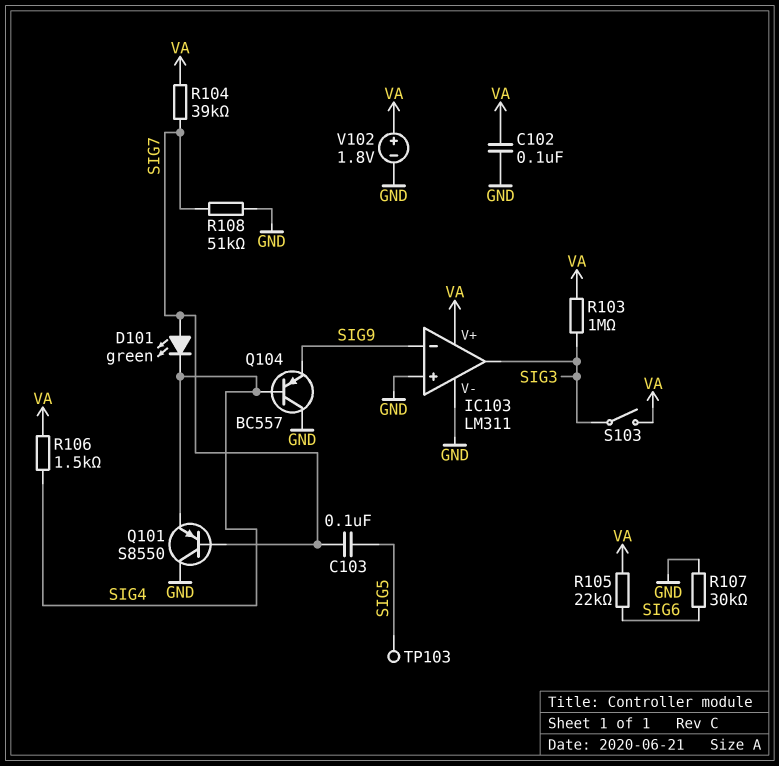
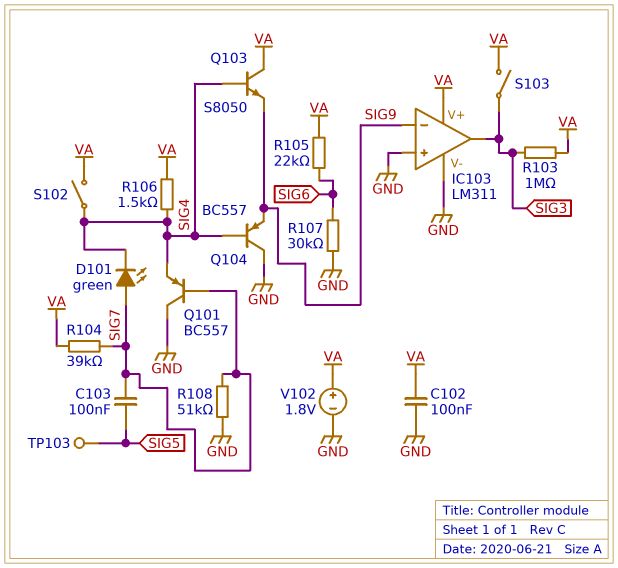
Q101: PNP S8550 (B SIG7, C GND, E SIG4) -> PNP BC557 (B SIG7, C GND, E SIG4)
Q103: none -> NPN S8050 (B SIG4, C VA, E SIG9)
S102: none -> switch (SIG4, VA)

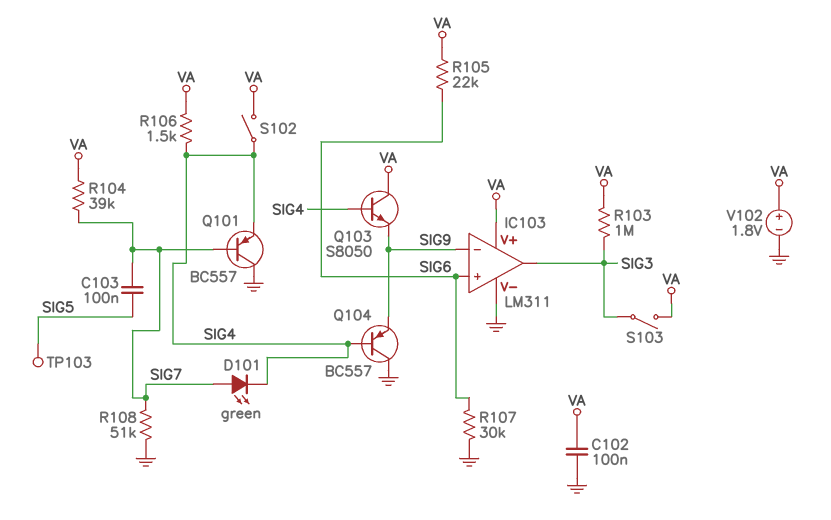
IC103 pin in+: GND -> SIG6

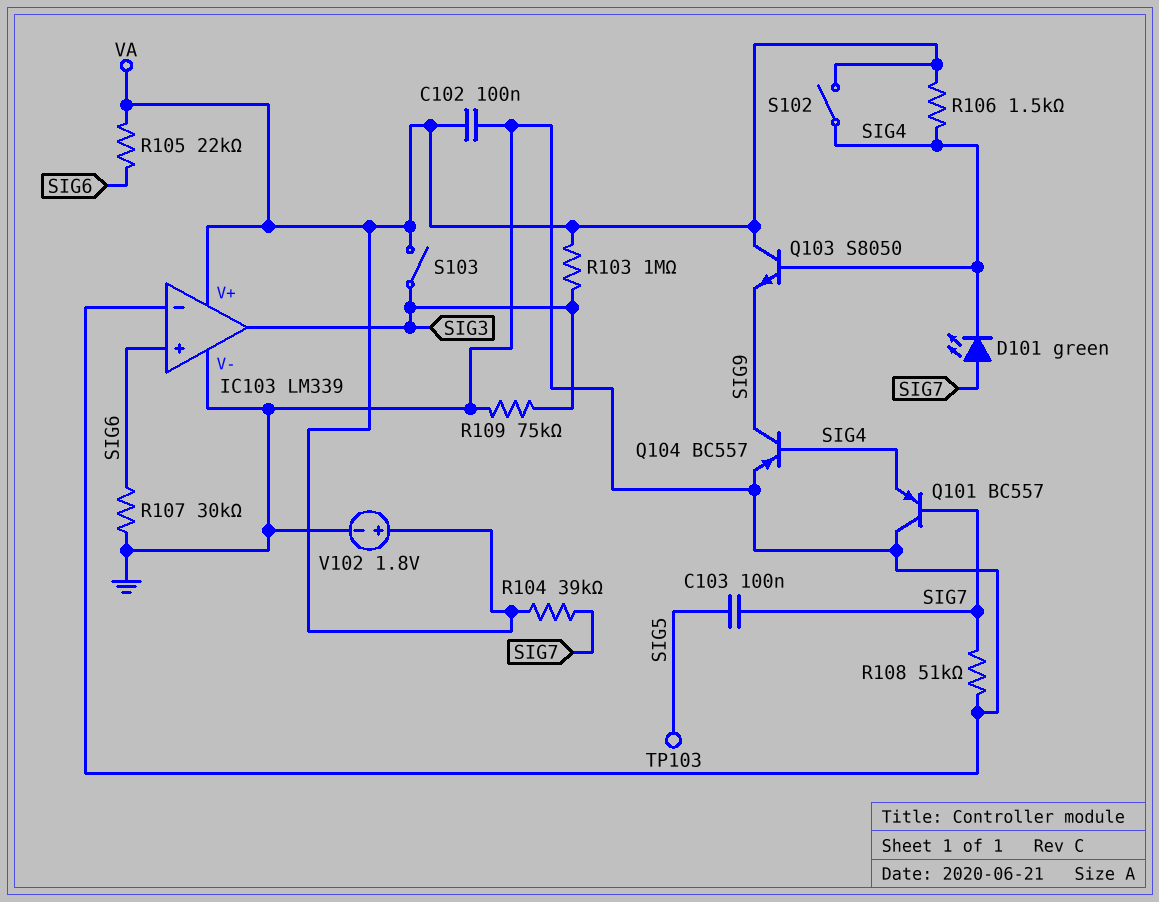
IC103: LM311 -> LM339
IC103 pin in-: SIG9 -> GND
Q104: PNP BC557 (B SIG4, C GND, E SIG9) -> PNP BC557 (B SIG4, C SIG9, E GND)
R109: none -> 75k (GND, SIG3)

